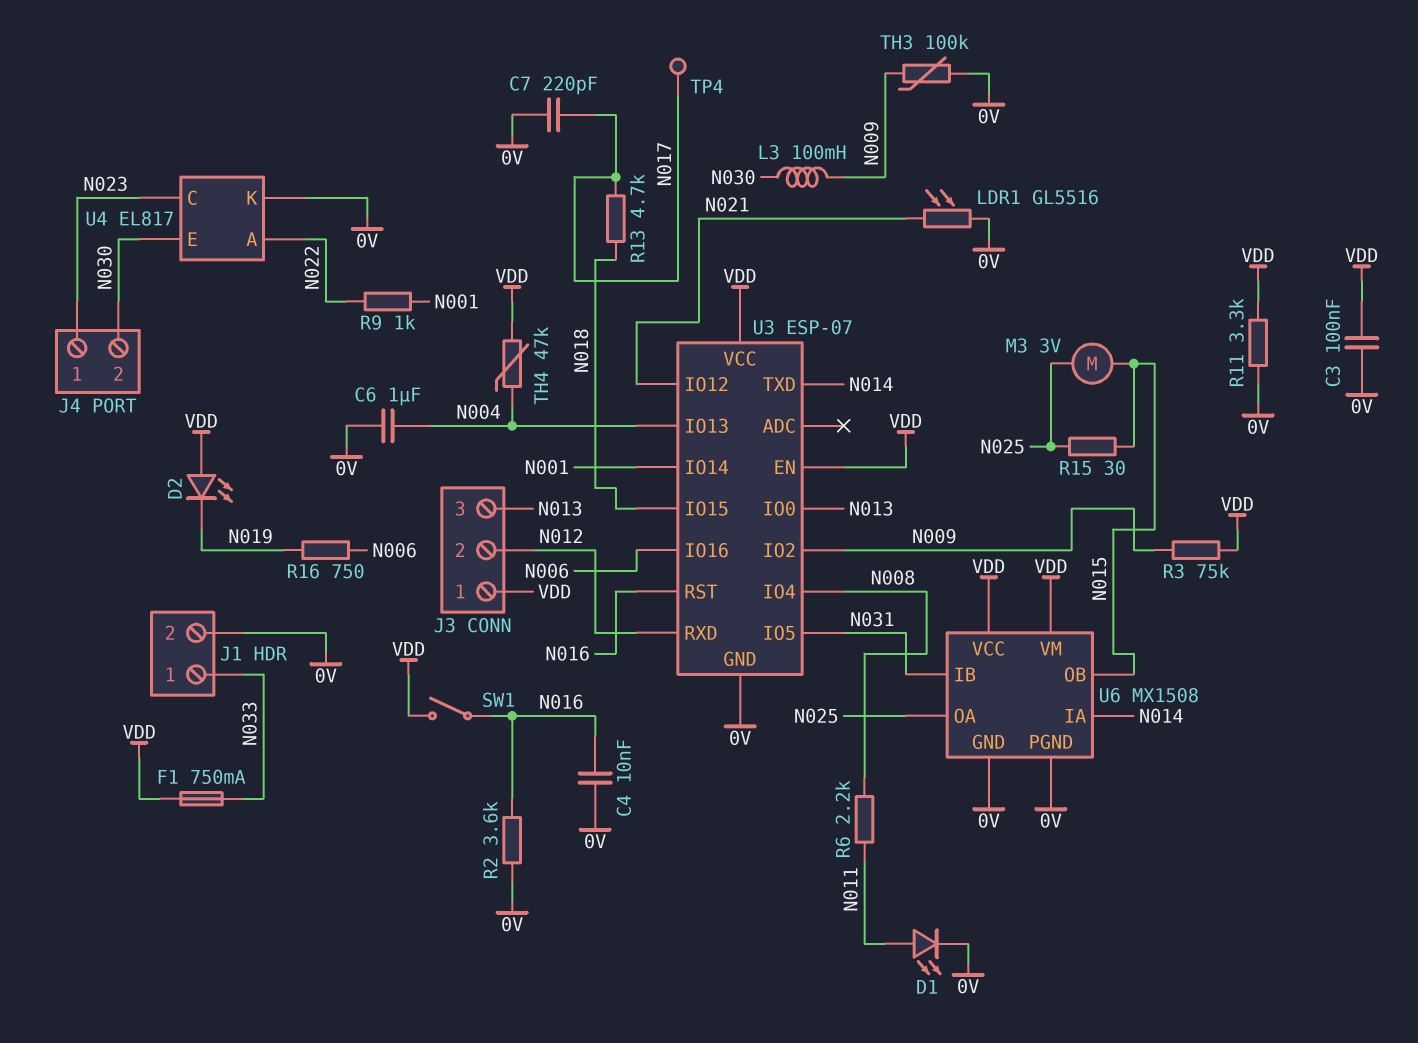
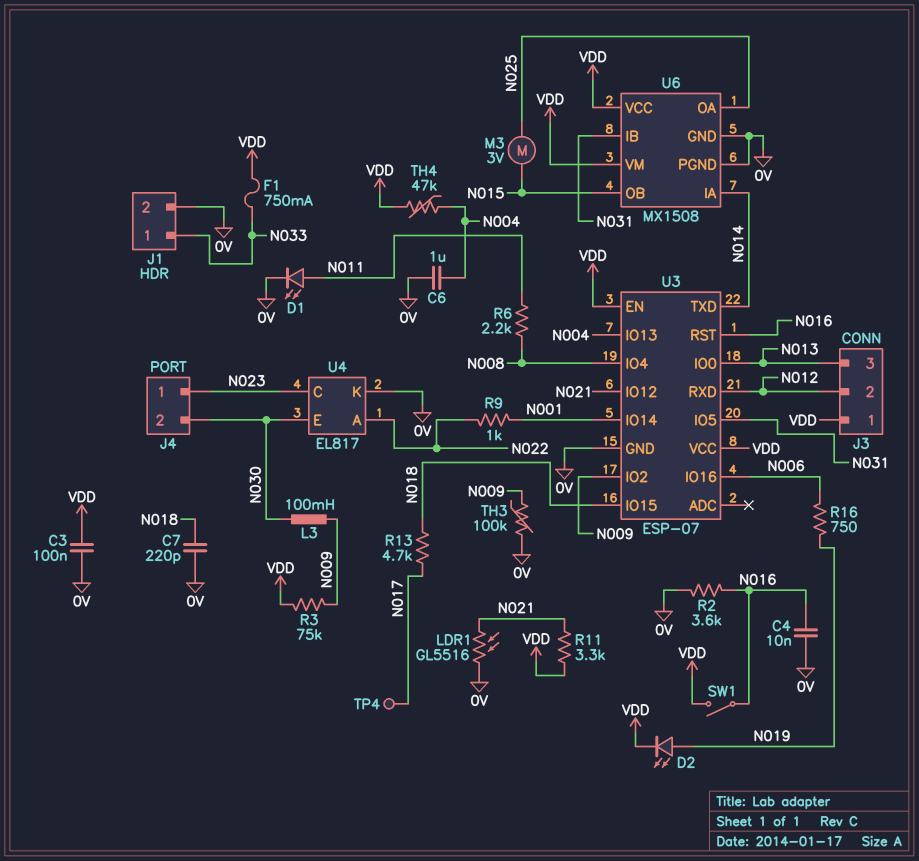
C7: 220pF (0V, N017) -> 220pF (0V, N018)
D2: LED (A VDD, K N019) -> LED (A N019, K VDD)
R11: 3.3k (0V, VDD) -> 3.3k (N021, VDD)
R15: 30 (N015, N025) -> none

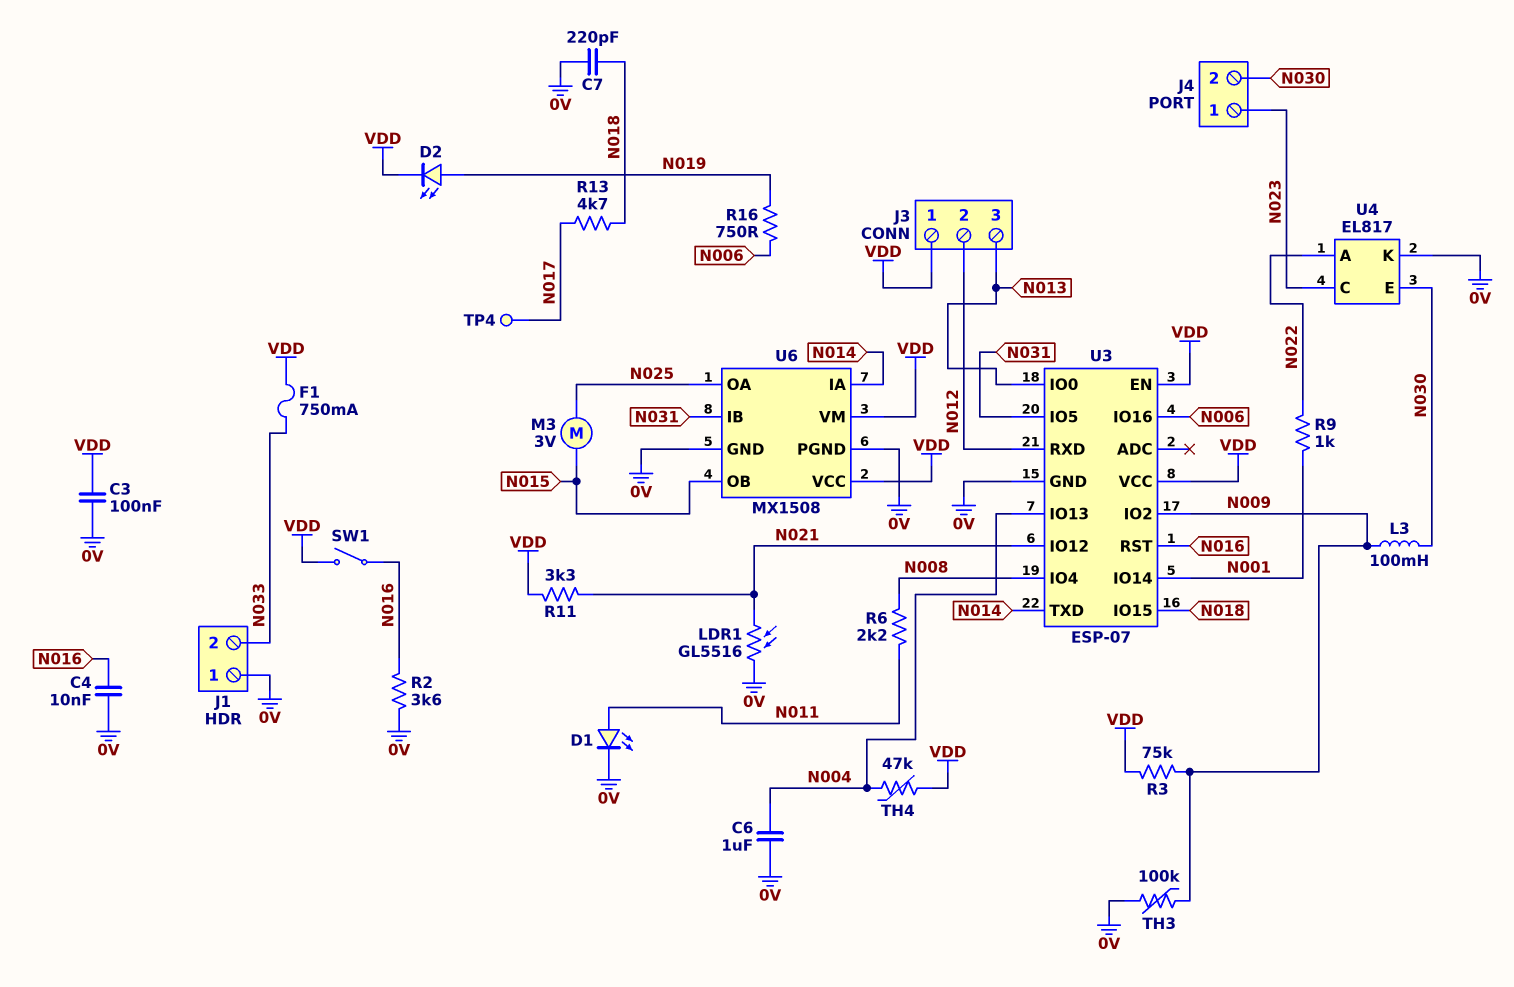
J1 pin 1: N033 -> 0V
J1 pin 2: 0V -> N033

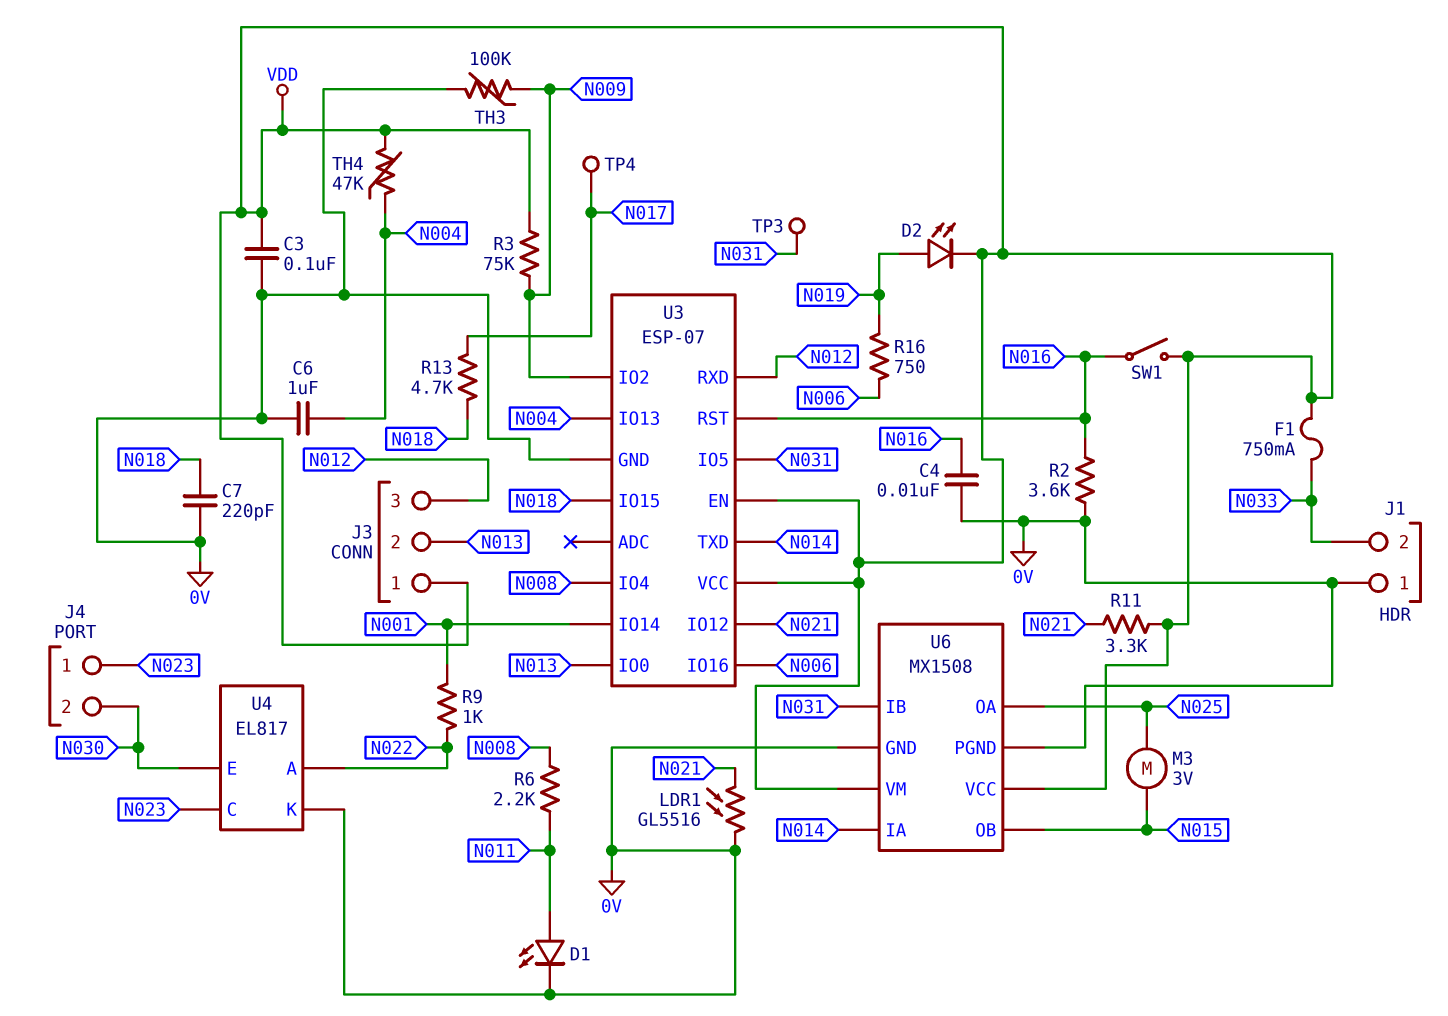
J3 pin 2: N012 -> N013
J3 pin 3: N013 -> N012
L3: 100mH (N009, N030) -> none
TP3: none -> test point (N031)

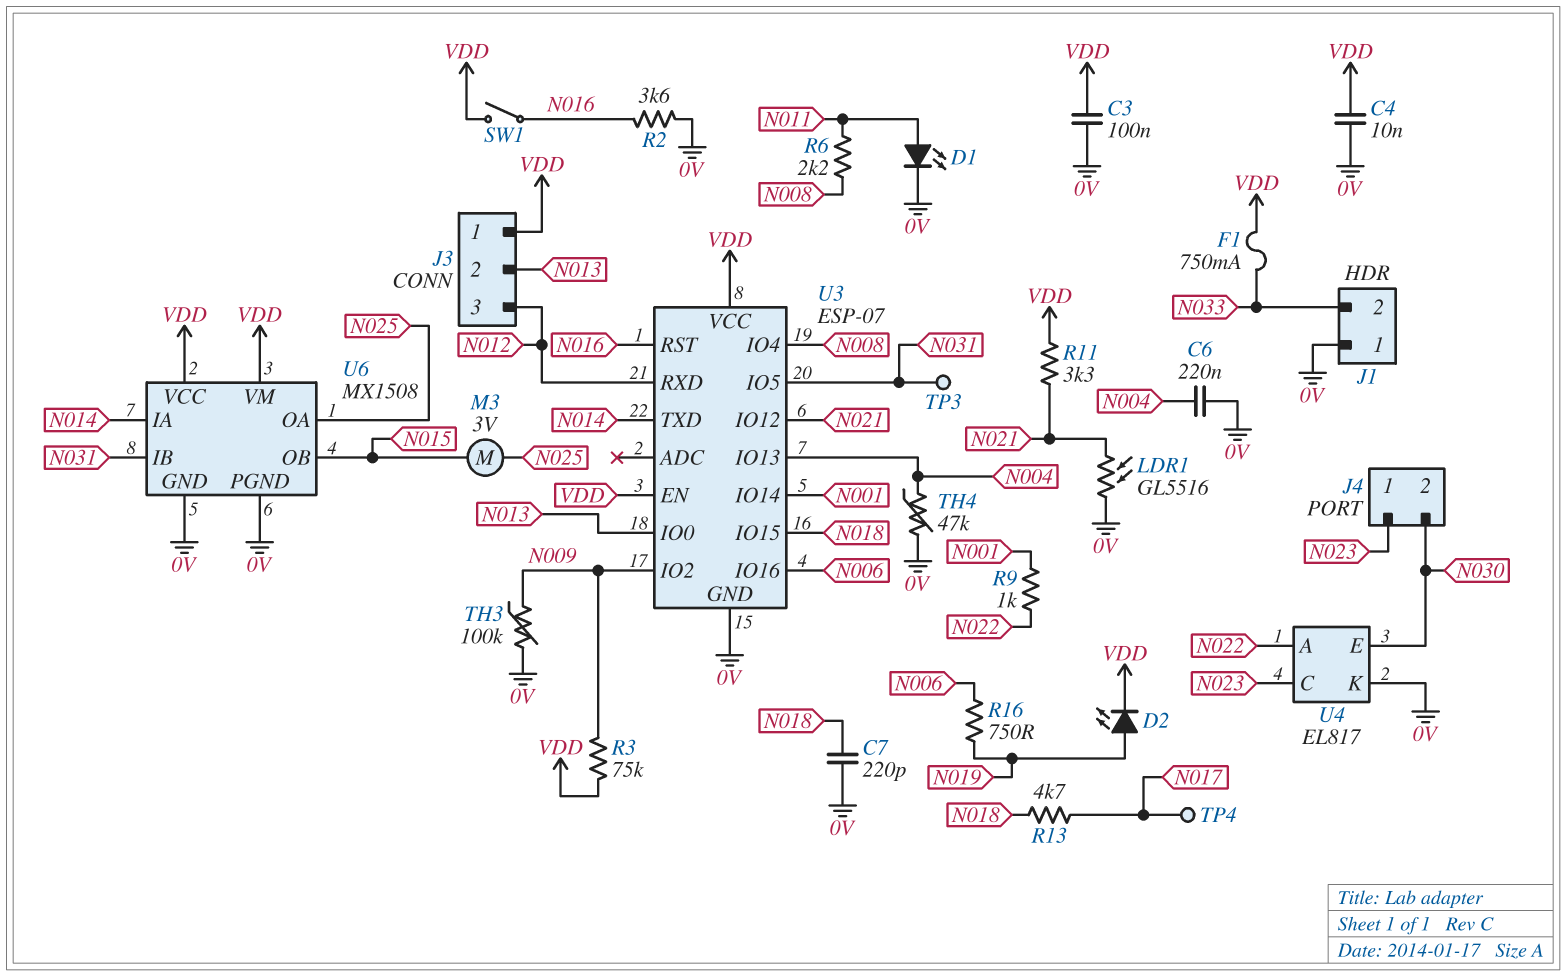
C4: 10nF (0V, N016) -> 10nF (0V, VDD)
C6: 1uF (0V, N004) -> 220nF (0V, N004)
TH4: 47k (N004, VDD) -> 47k (0V, N004)

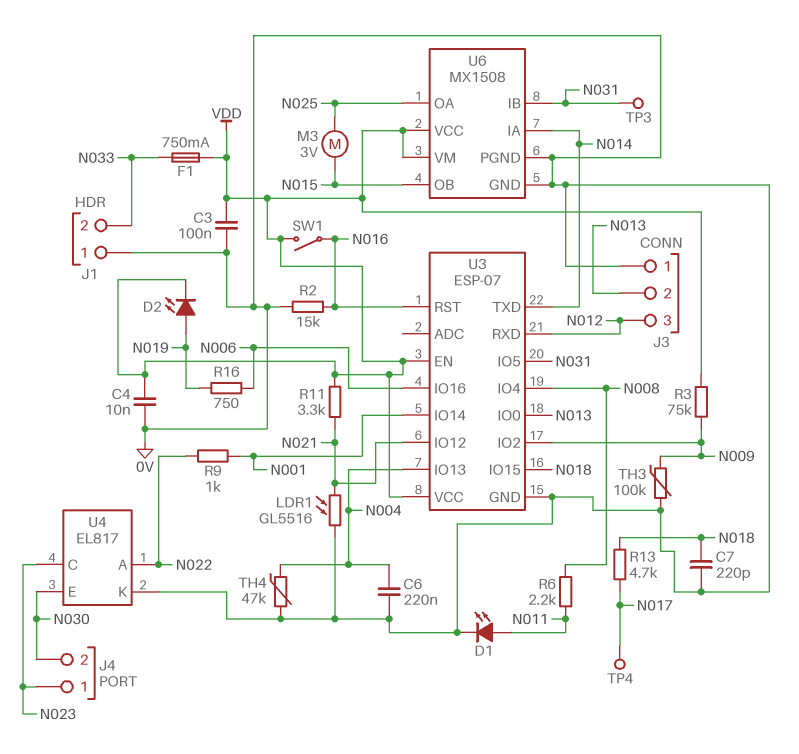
J3 pin 1: VDD -> 0V
R2: 3.6k (0V, N016) -> 15k (0V, N016)

